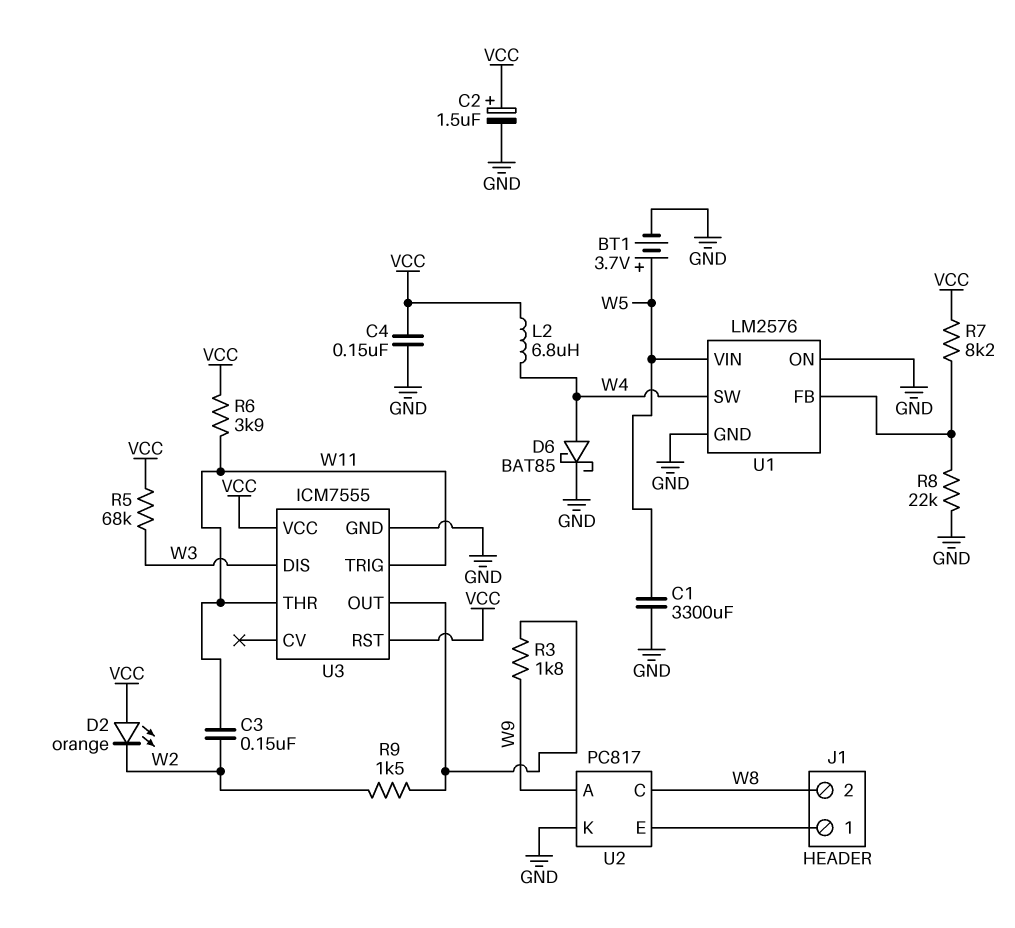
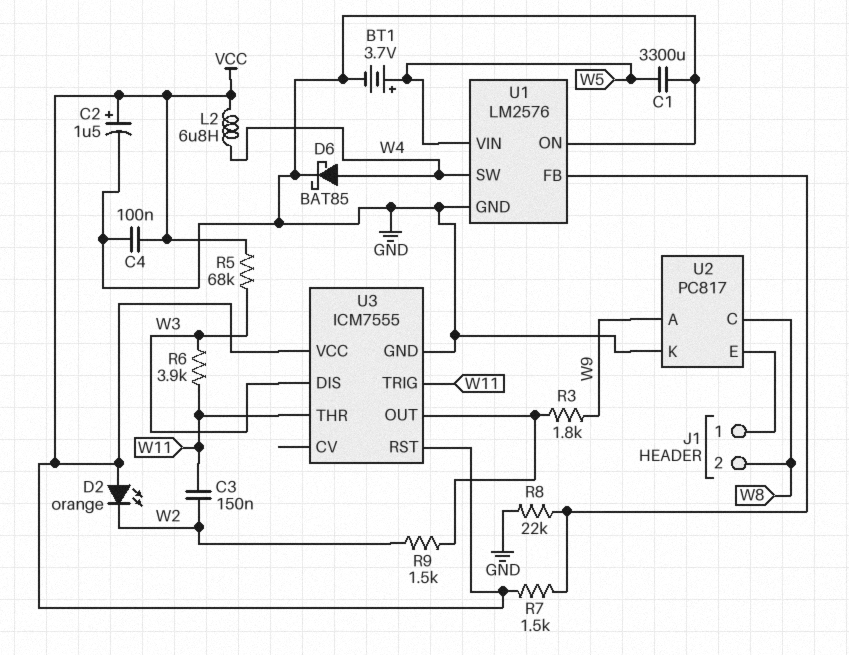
C4: 150nF (GND, VCC) -> 100nF (GND, VCC)
R6: 3.9k (VCC, W11) -> 3.9k (W3, W11)
R7: 8.2k (U1/FB, VCC) -> 1.5k (U1/FB, VCC)

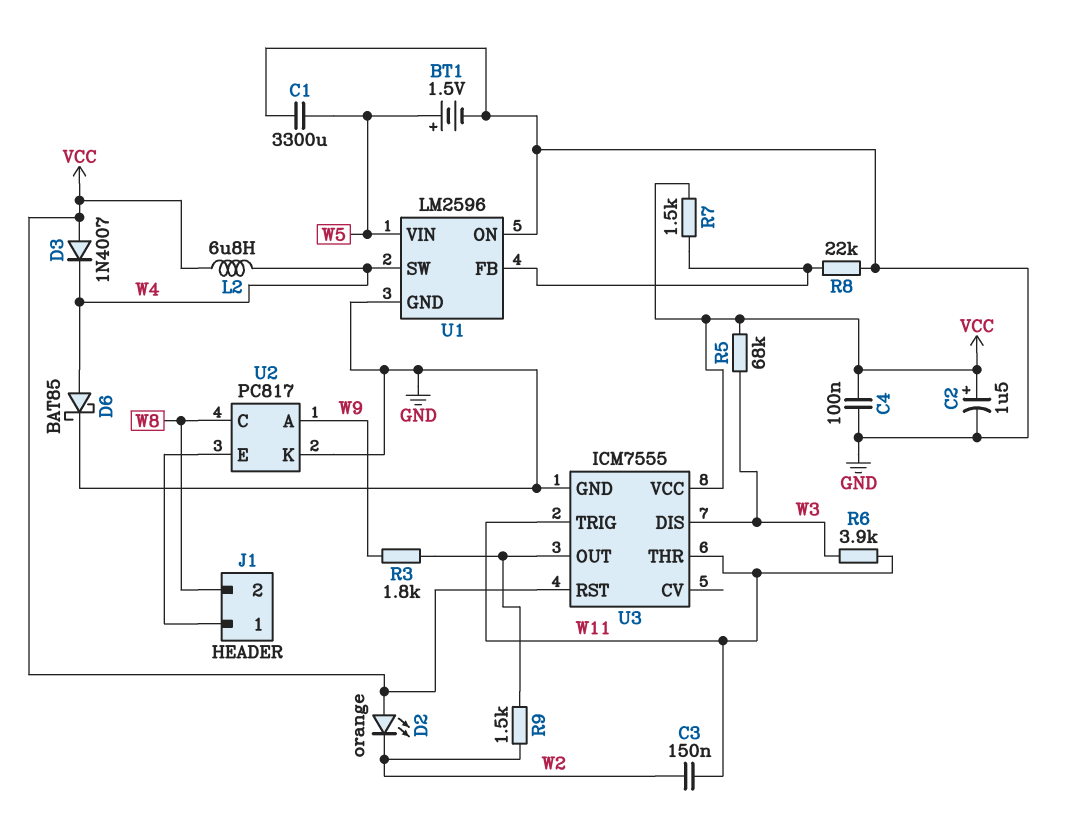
BT1: 3.7V (plus W5, minus GND) -> 1.5V (plus W5, minus GND)
D3: none -> diode 1N4007 (A VCC, K W4)
U1: LM2576 -> LM2596

